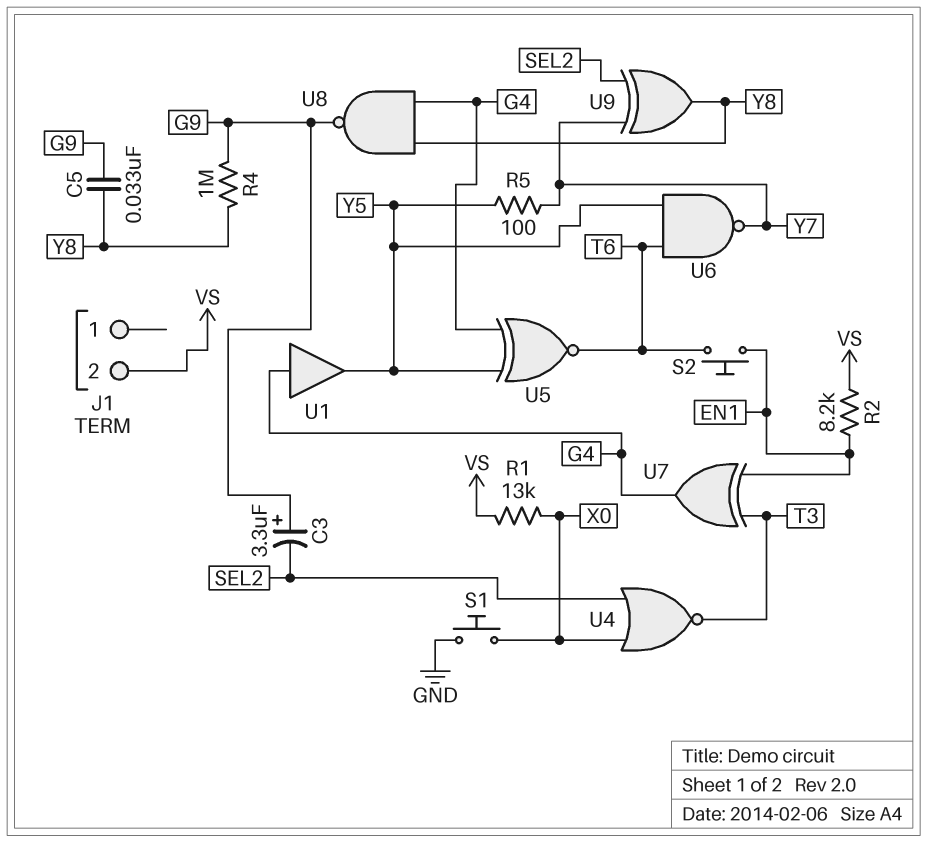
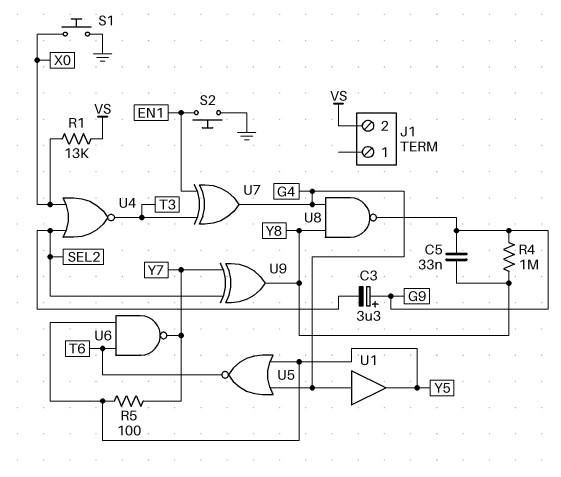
R2: 8.2k (EN1, VS) -> none
S2: button (EN1, T6) -> button (EN1, GND)
U5: XNOR (in G4, in Y5, out T6) -> NOR (in G4, in Y5, out T6)

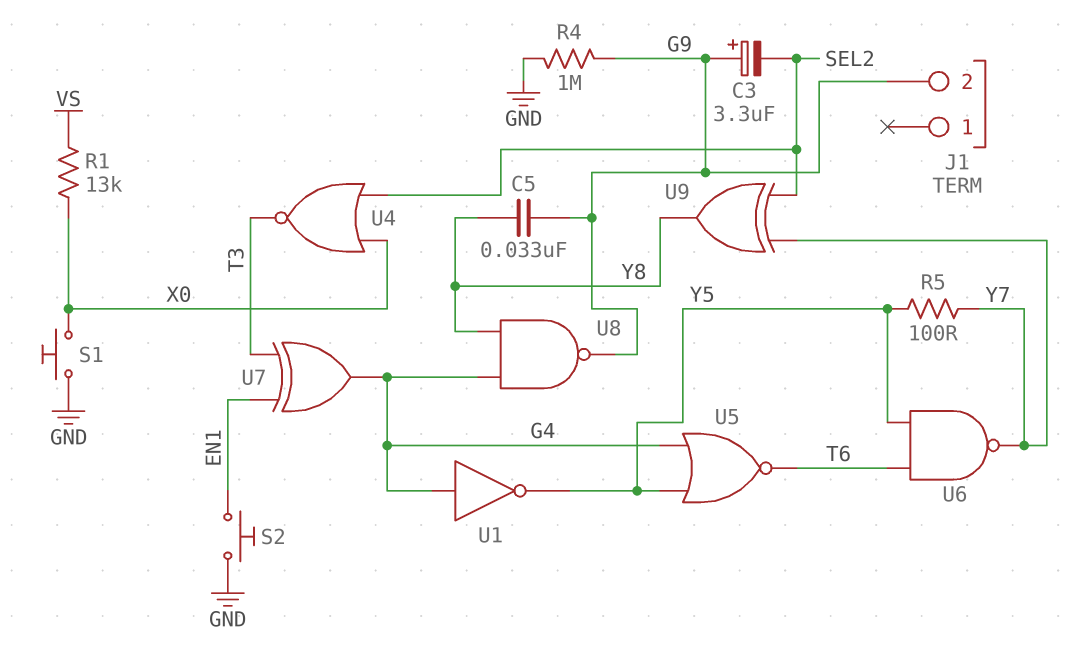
J1 pin 2: VS -> G9
R4: 1M (G9, Y8) -> 1M (G9, GND)
U1: buffer (in G4, out Y5) -> NOT (in G4, out Y5)

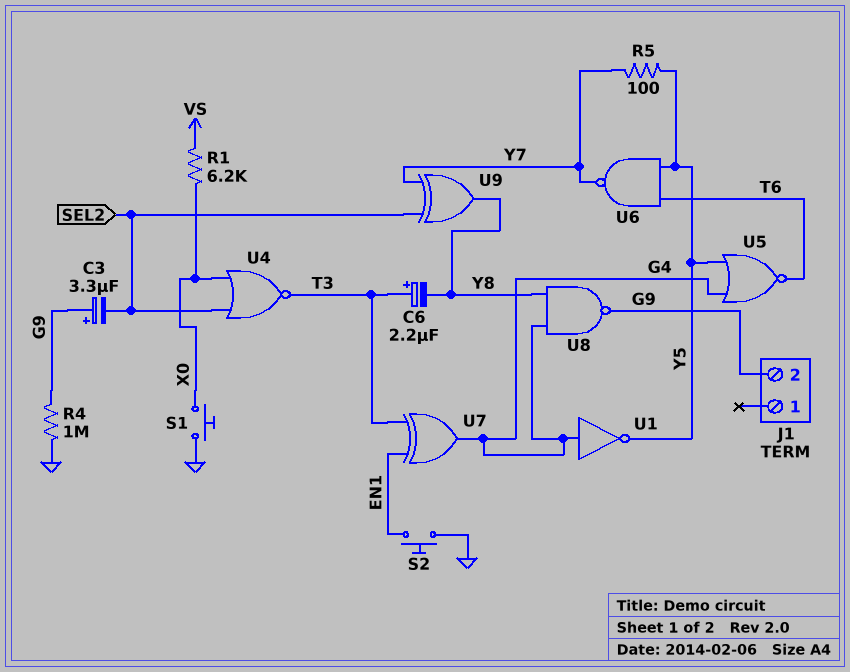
C5: 33nF (G9, Y8) -> none
C6: none -> 2.2uF (plus T3, minus Y8)
R1: 13k (VS, X0) -> 6.2k (VS, X0)

